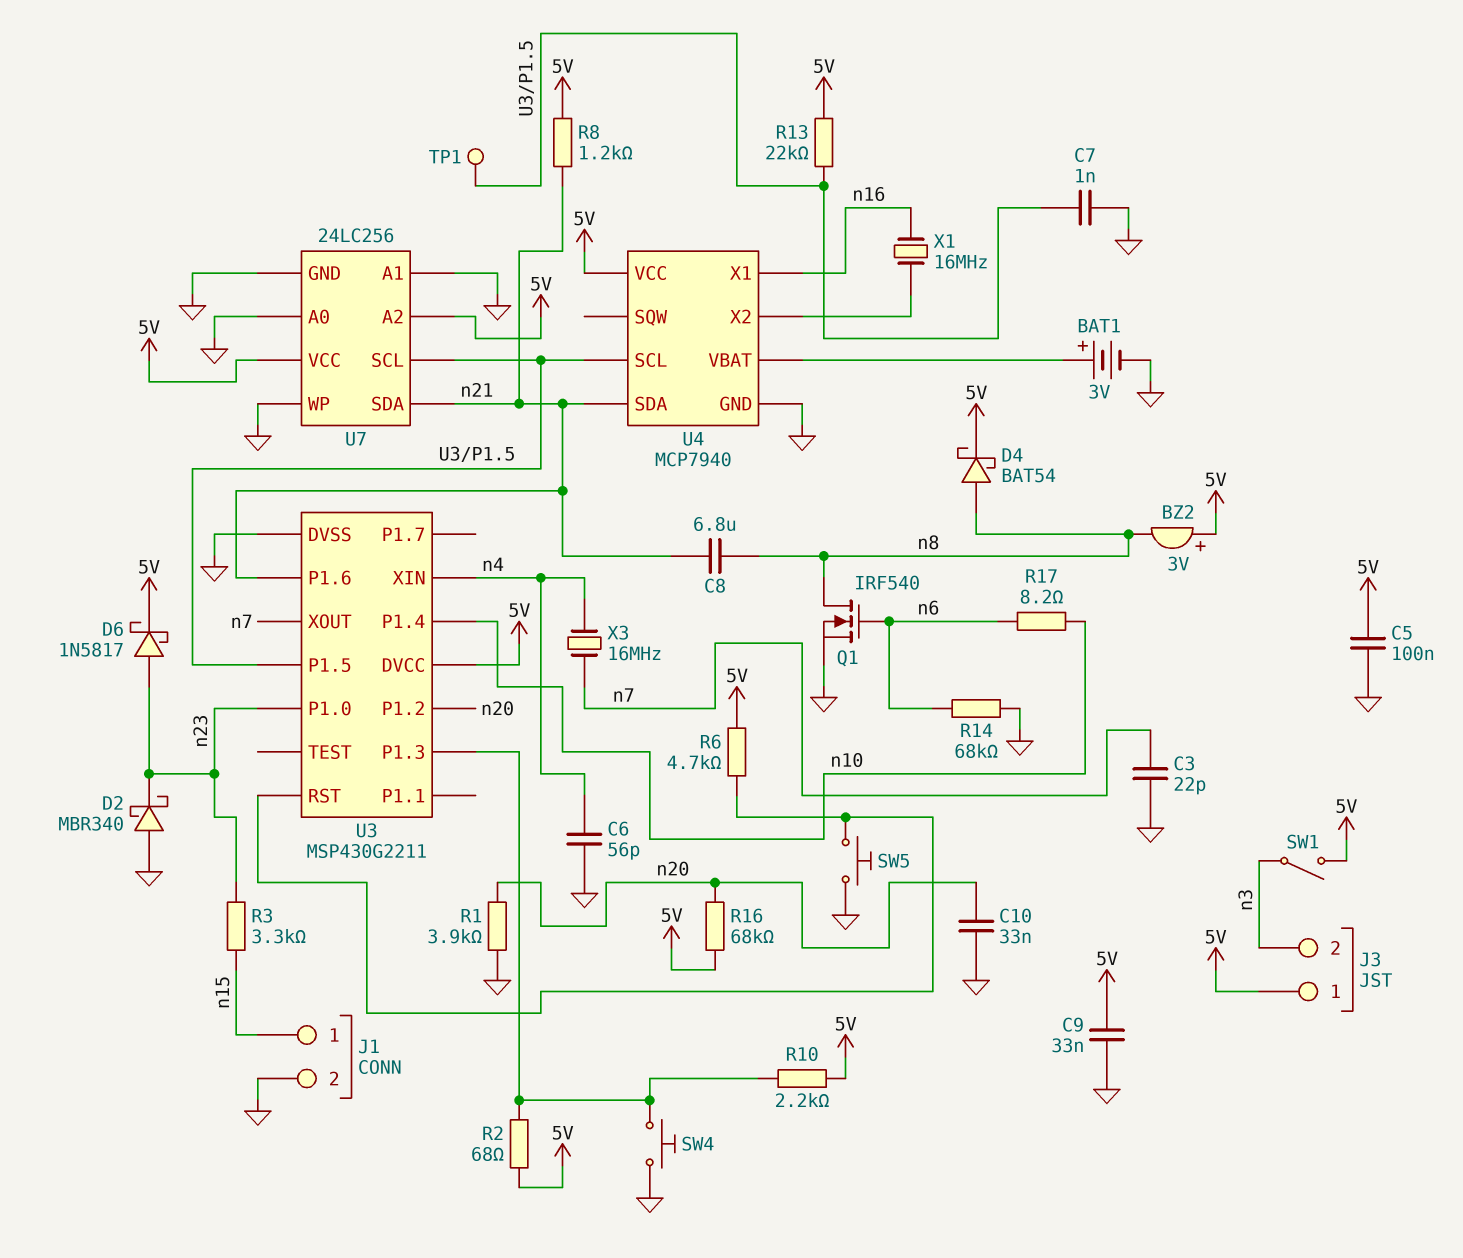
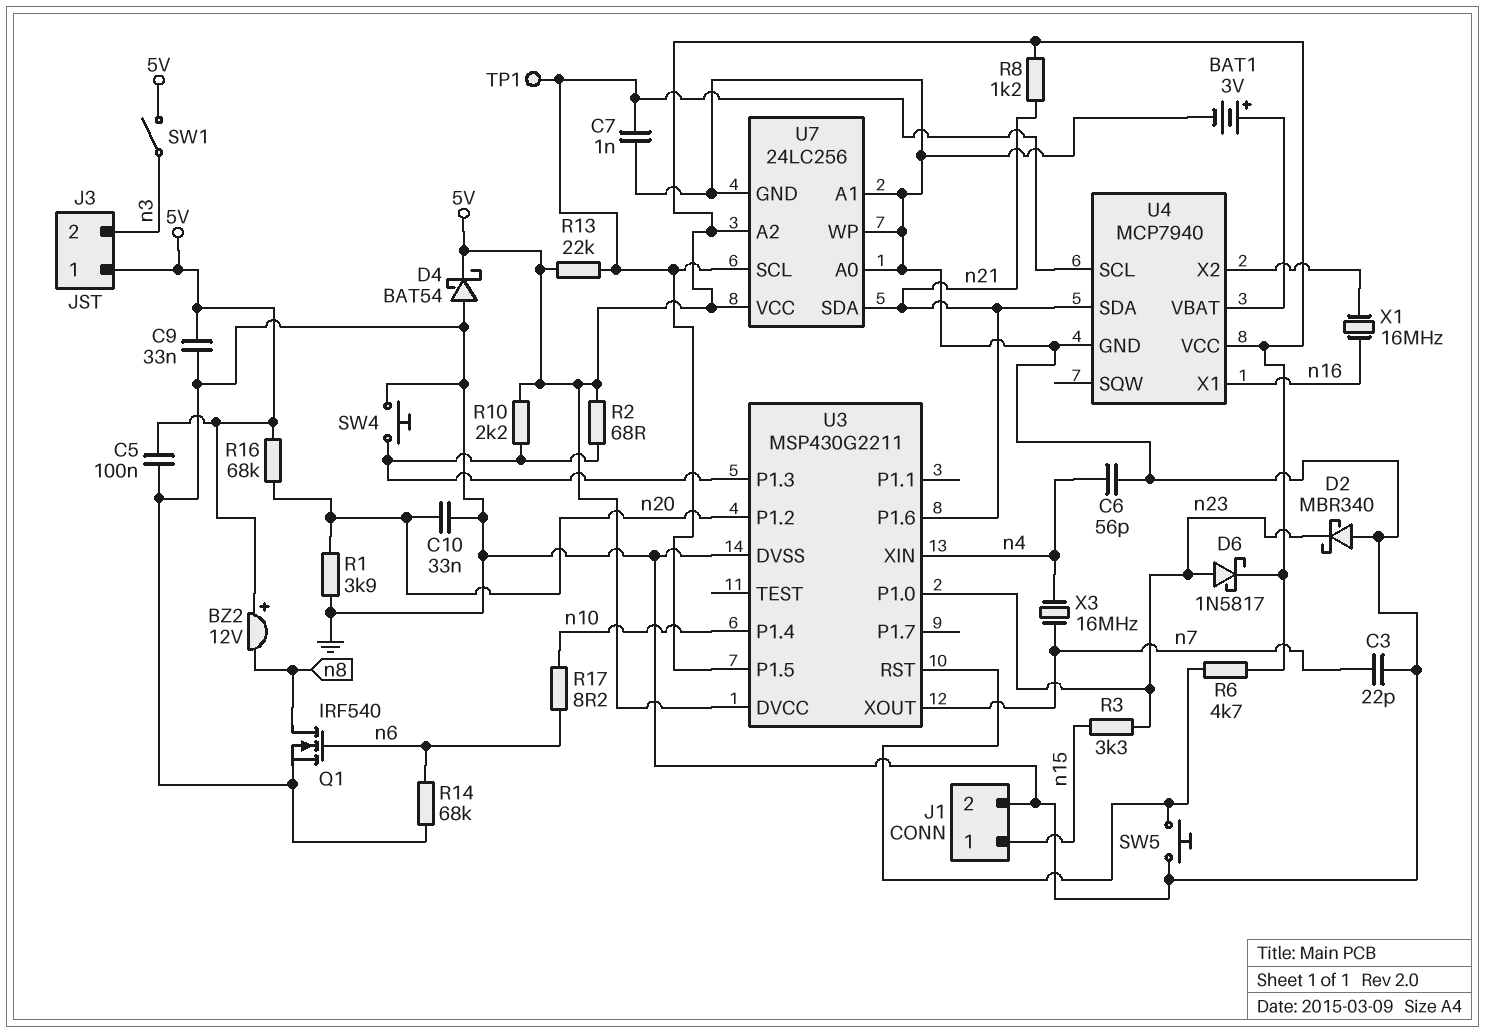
BZ2: buzzer 3V (plus 5V, minus n8) -> buzzer 12V (plus 5V, minus n8)
C8: 6.8uF (n8, n21) -> none
D4: schottky BAT54 (A n8, K 5V) -> schottky BAT54 (A GND, K 5V)

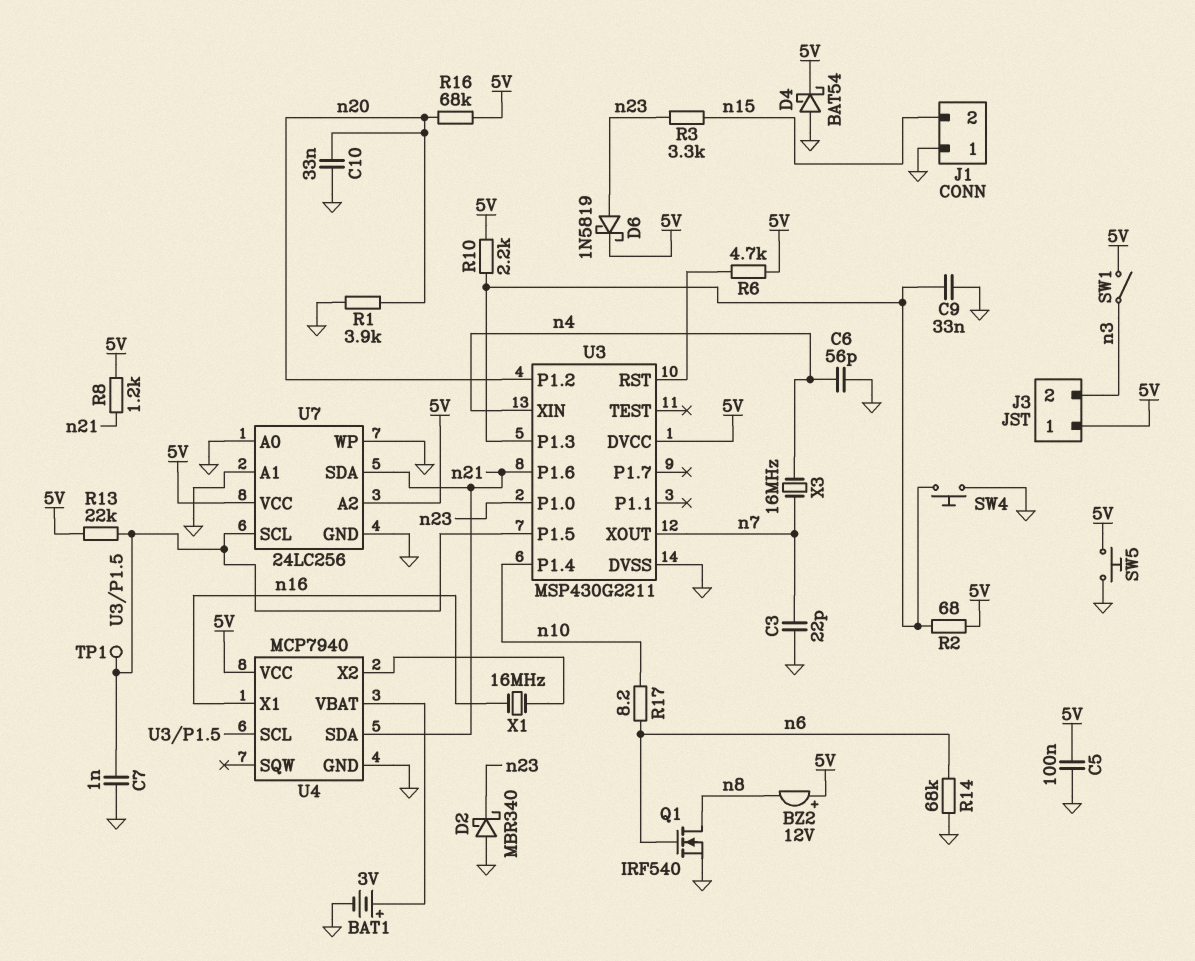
C9: 33nF (5V, GND) -> 33nF (GND, U3/P1.3)
D6: schottky 1N5817 (A n23, K 5V) -> schottky 1N5819 (A n23, K 5V)
J1 pin 1: n15 -> GND
J1 pin 2: GND -> n15
SW5: button (GND, U3/RST) -> button (5V, GND)

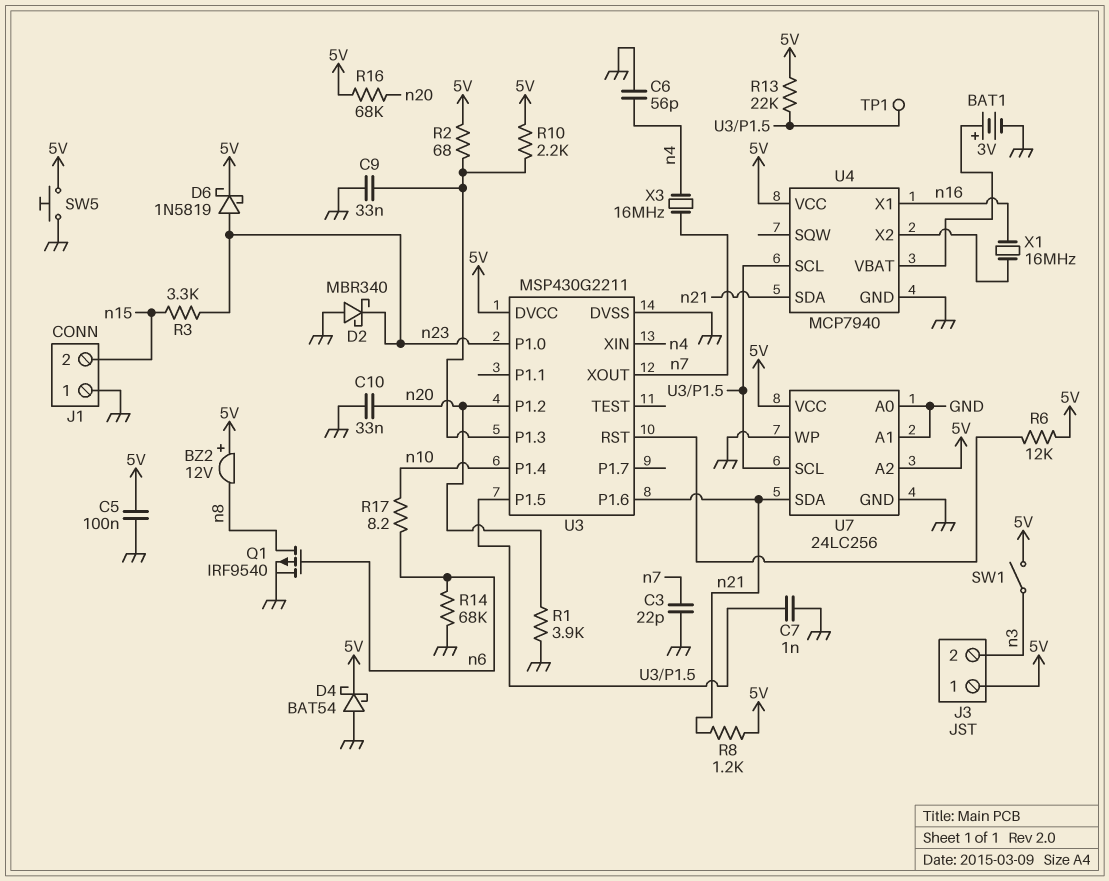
Q1: NMOS IRF540 (G n6, D n8, S GND) -> PMOS IRF9540 (G n6, D n8, S GND)
R6: 4.7k (5V, U3/RST) -> 12k (5V, U3/RST)
SW4: button (GND, U3/P1.3) -> none

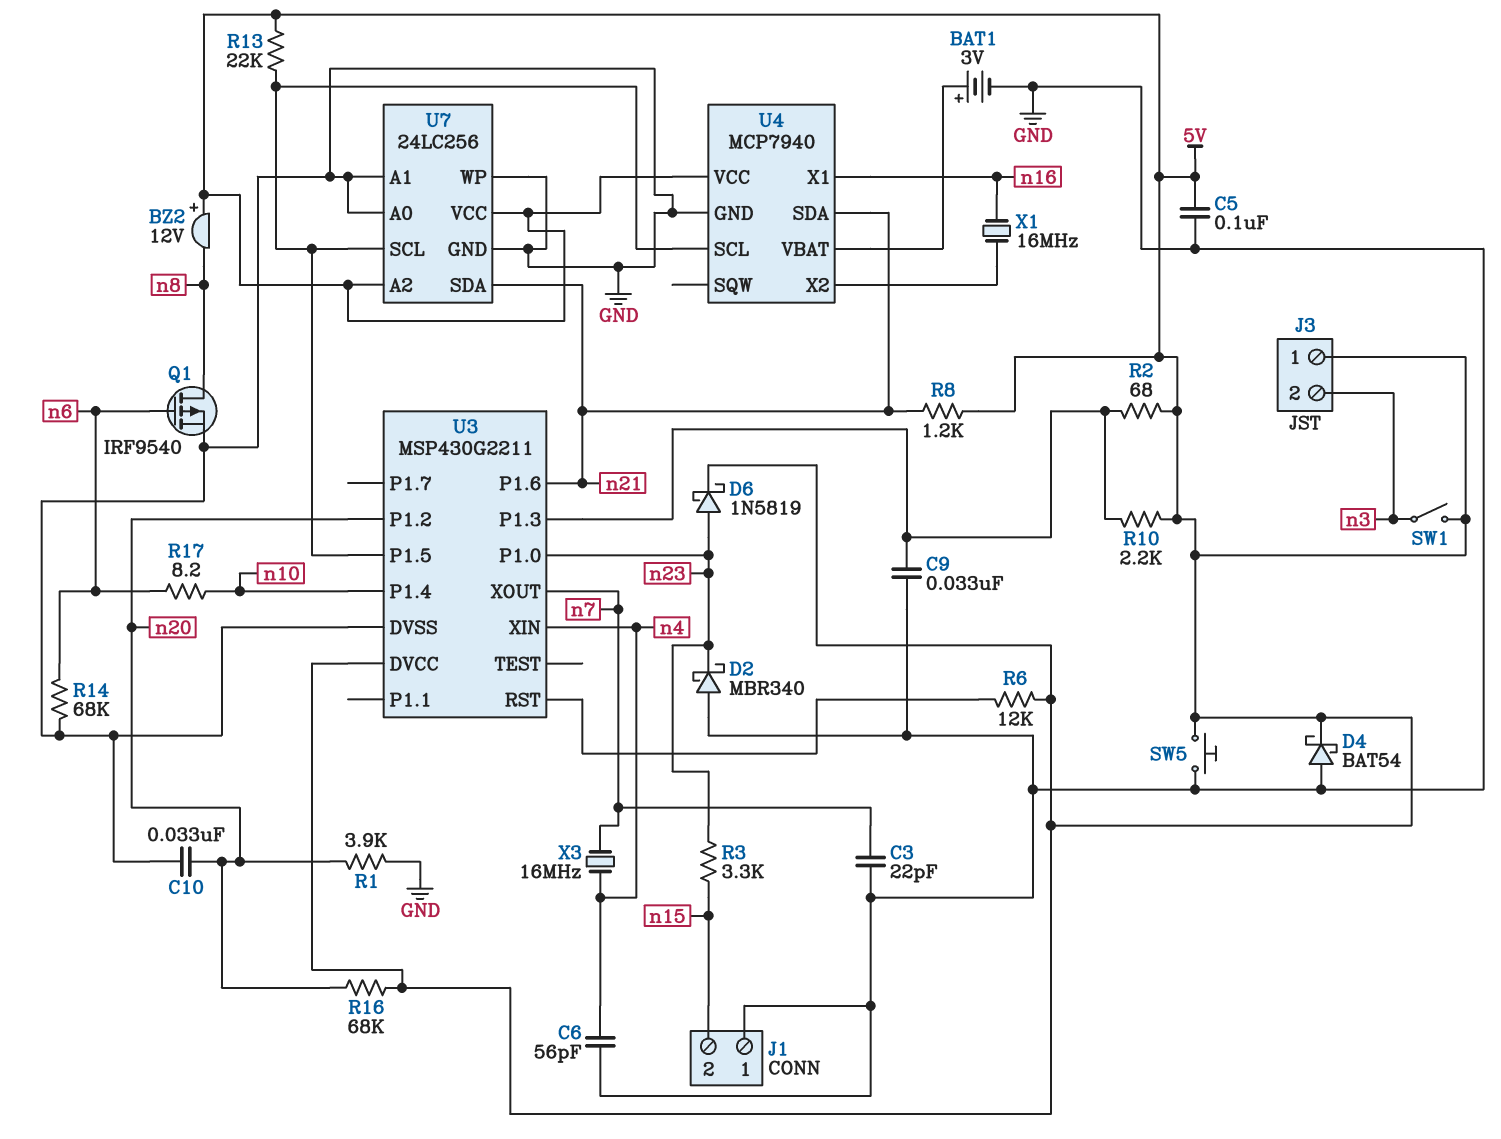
C7: 1nF (GND, U3/P1.5) -> none
TP1: test point (U3/P1.5) -> none

